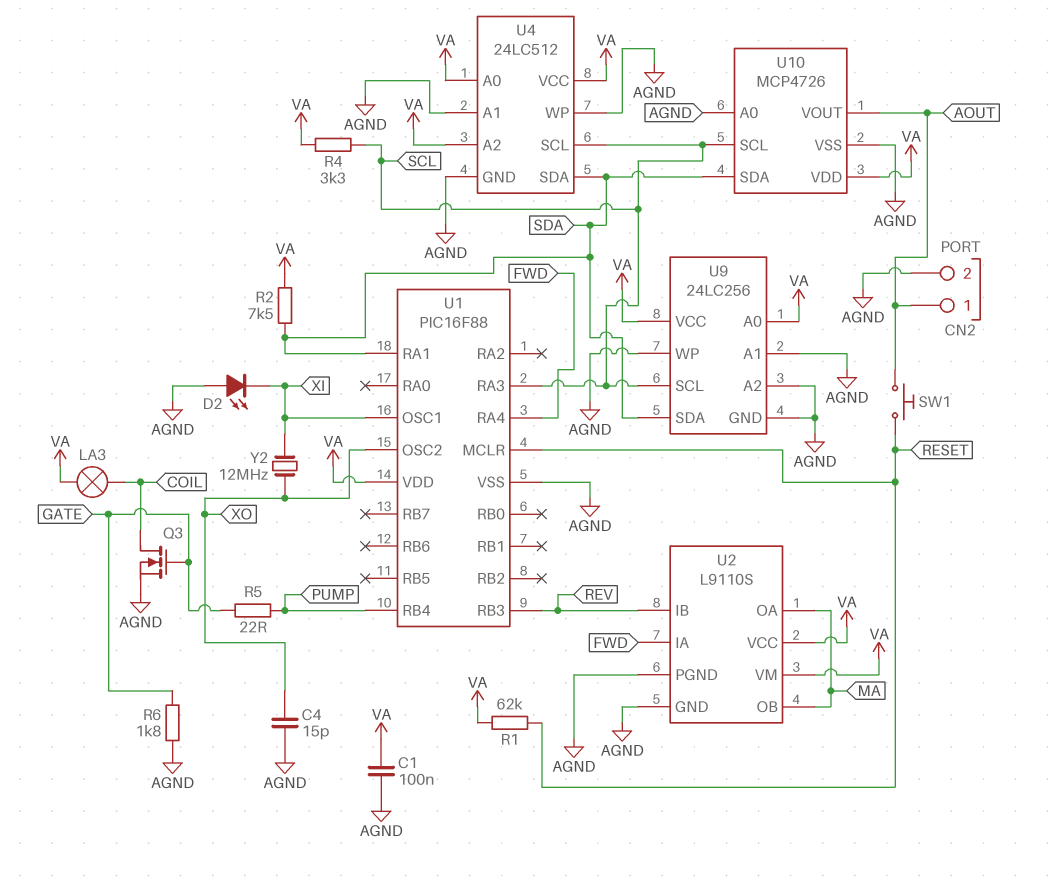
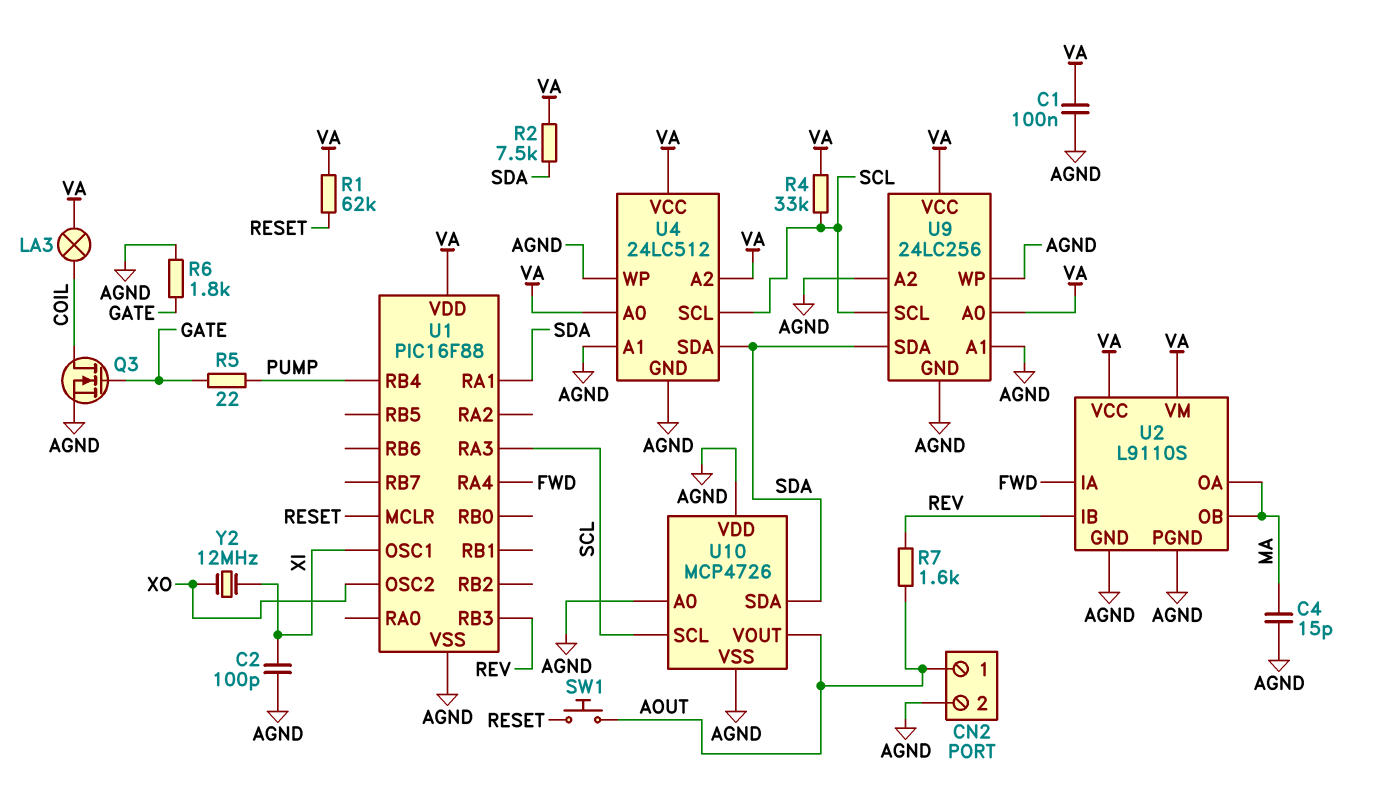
C2: none -> 100pF (AGND, XI)
C4: 15pF (AGND, XO) -> 15pF (AGND, MA)
D2: LED (A AGND, K XI) -> none
R4: 3.3k (SCL, VA) -> 33k (SCL, VA)
R7: none -> 1.6k (AOUT, REV)
U10 pin VDD: VA -> AGND

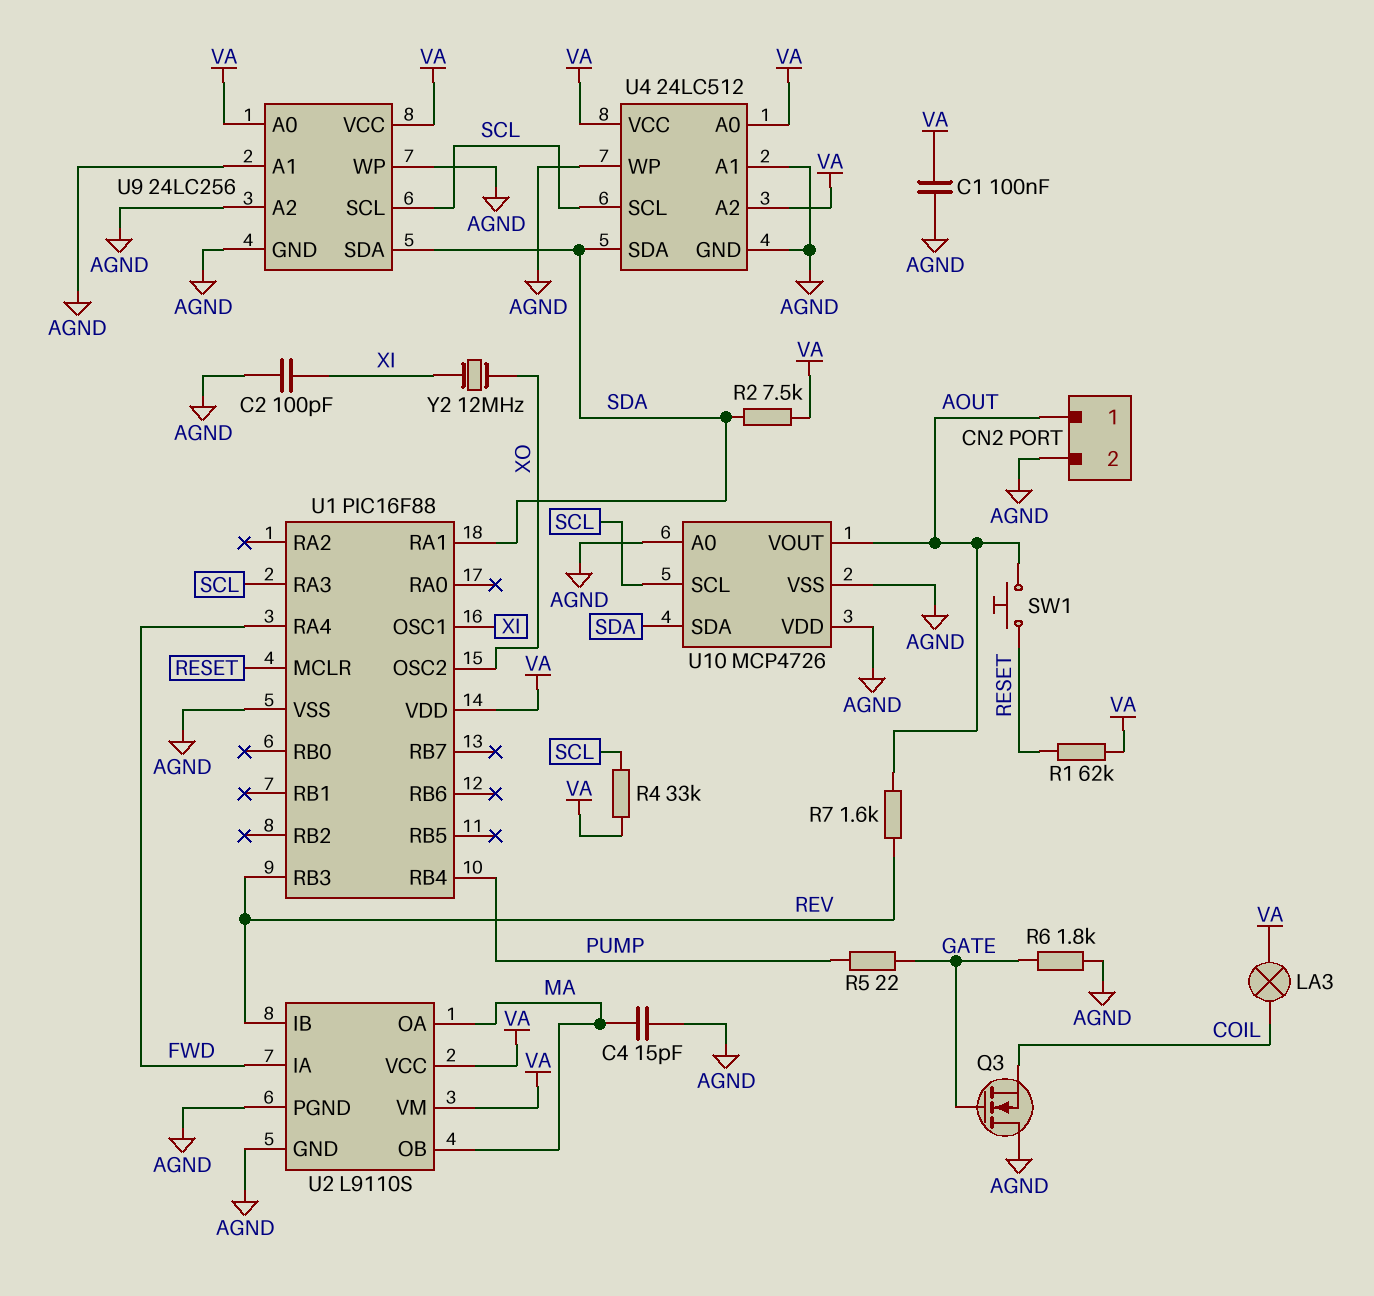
Q3: NMOS (G GATE, D COIL, S AGND) -> NMOS (G GATE, D AGND, S COIL)

